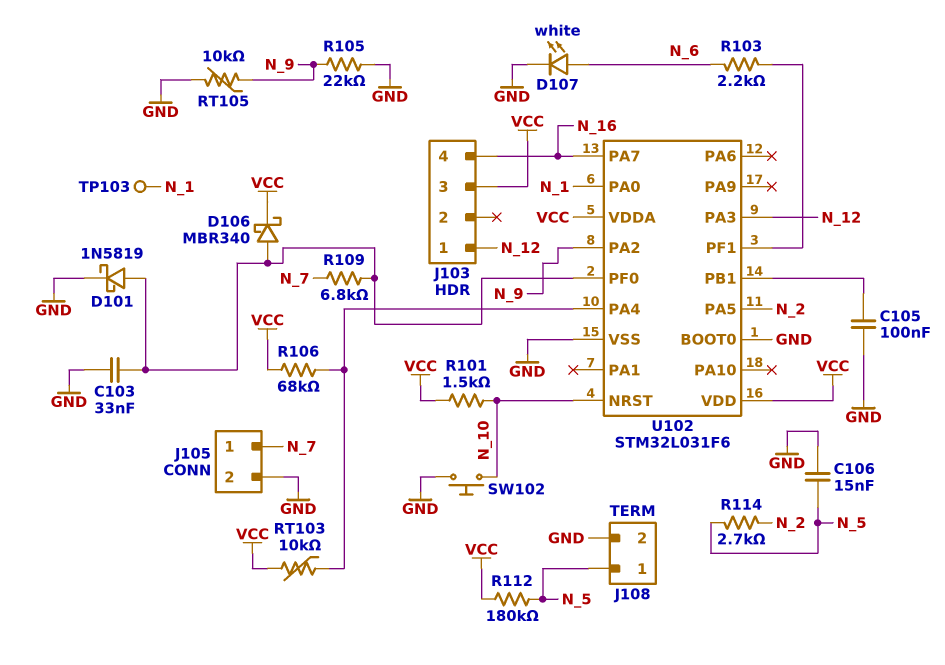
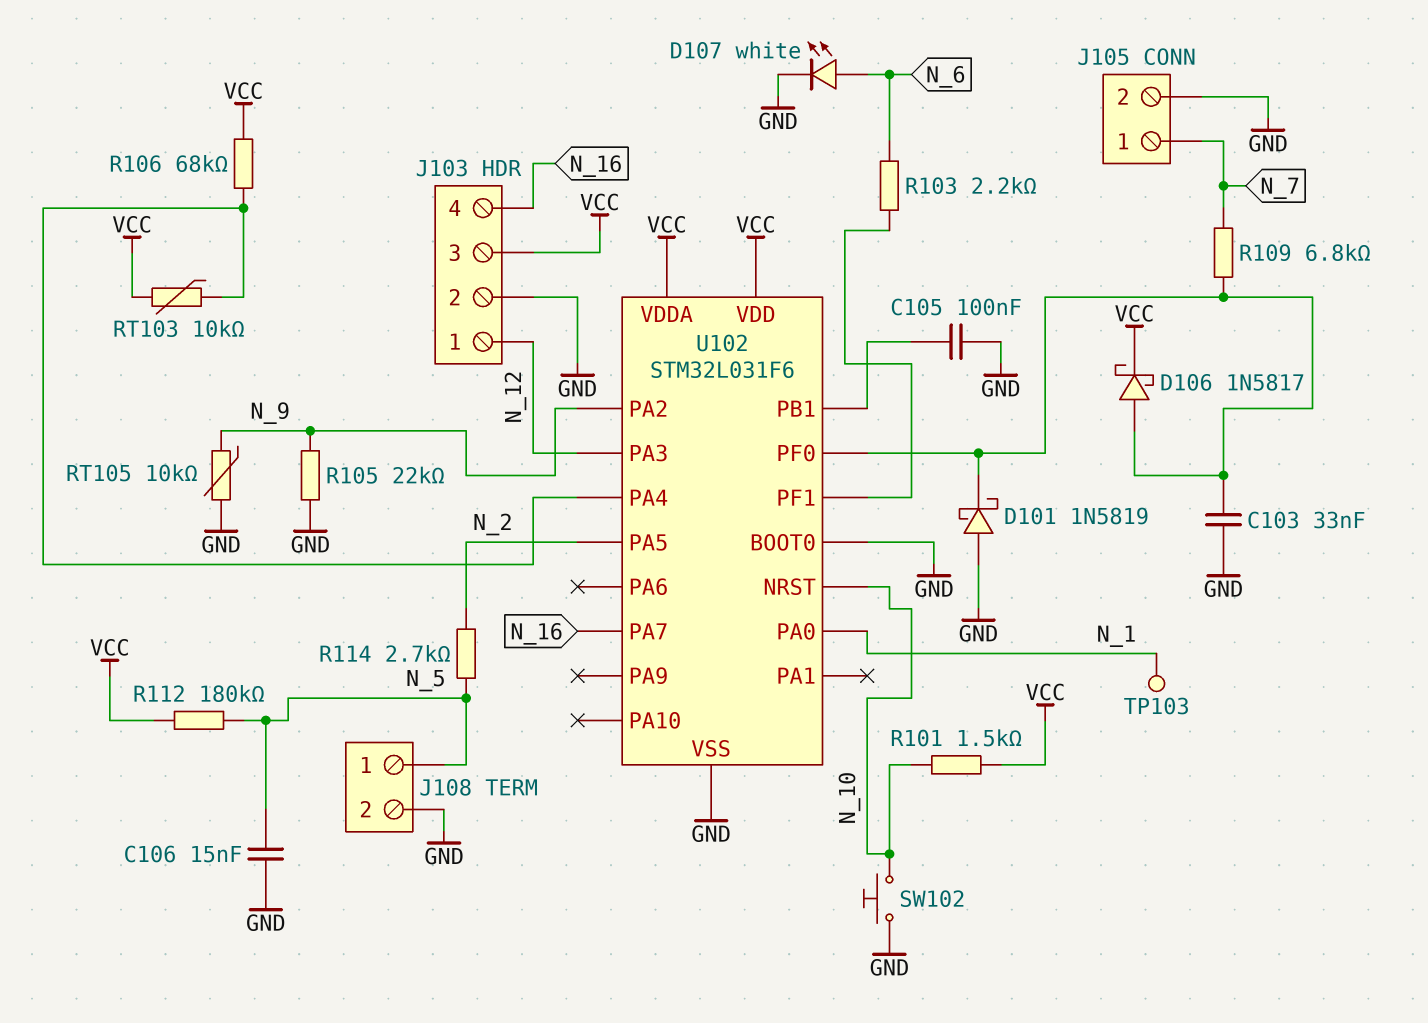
D101: schottky 1N5819 (A U102/PF0, K GND) -> schottky 1N5819 (A GND, K U102/PF0)
D106: schottky MBR340 (A U102/PF0, K VCC) -> schottky 1N5817 (A U102/PF0, K VCC)
J103 pin 2: none -> GND

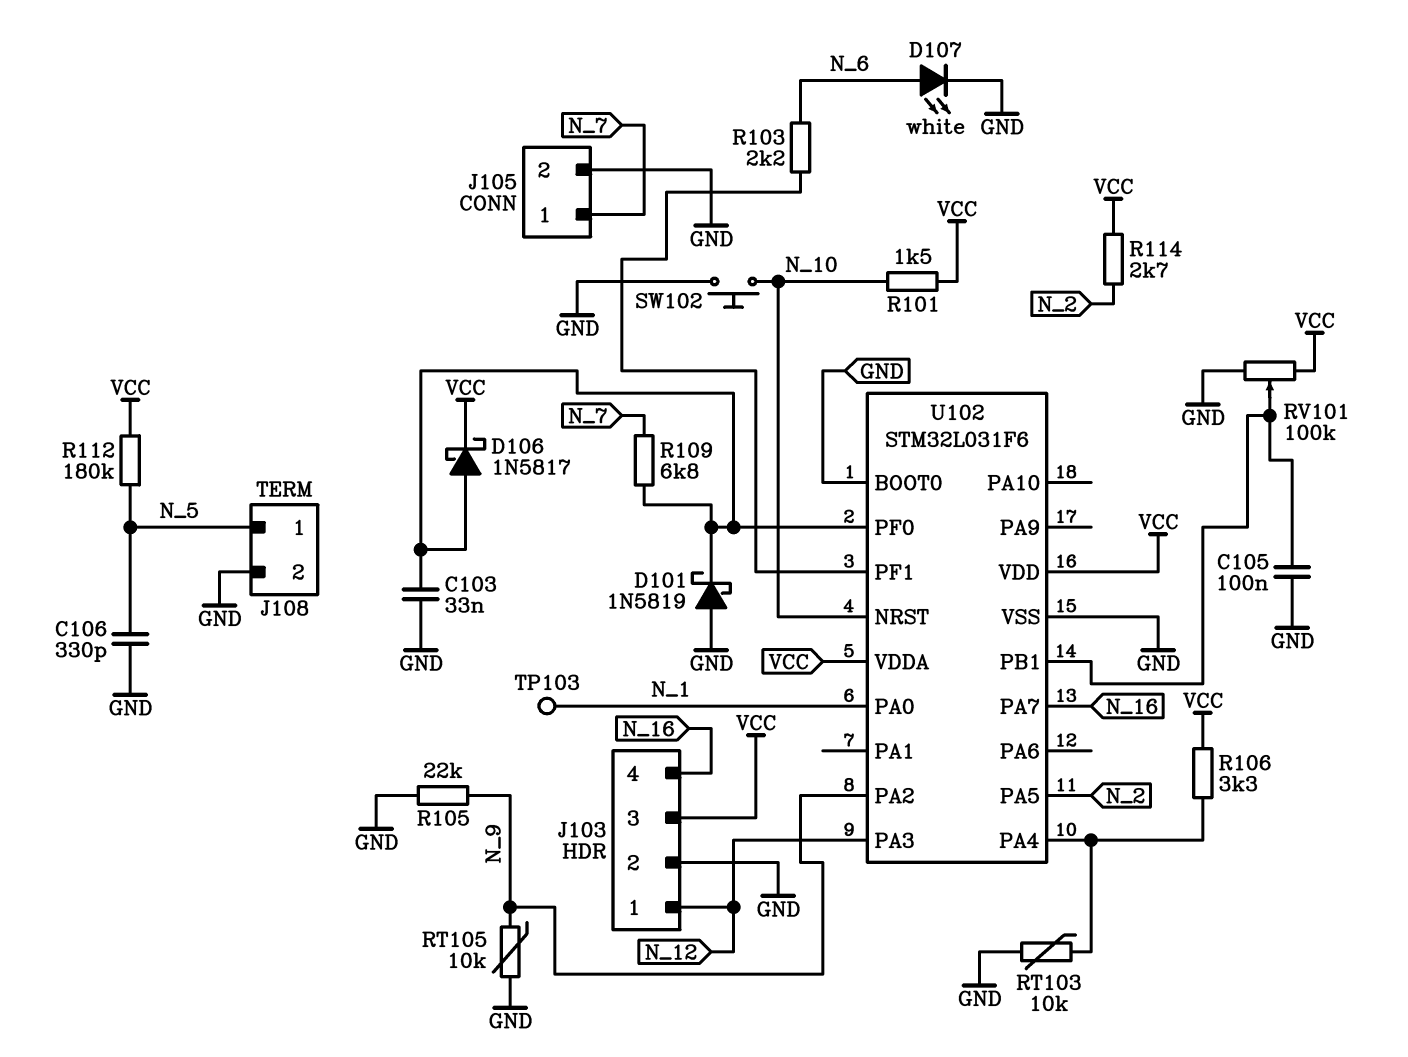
C106: 15nF (GND, N_5) -> 330pF (GND, N_5)
R106: 68k (U102/PA4, VCC) -> 3.3k (U102/PA4, VCC)
R114: 2.7k (N_2, N_5) -> 2.7k (N_2, VCC)
RT103: 10k (U102/PA4, VCC) -> 10k (GND, U102/PA4)
RV101: none -> 100k (GND, VCC, wiper U102/PB1)

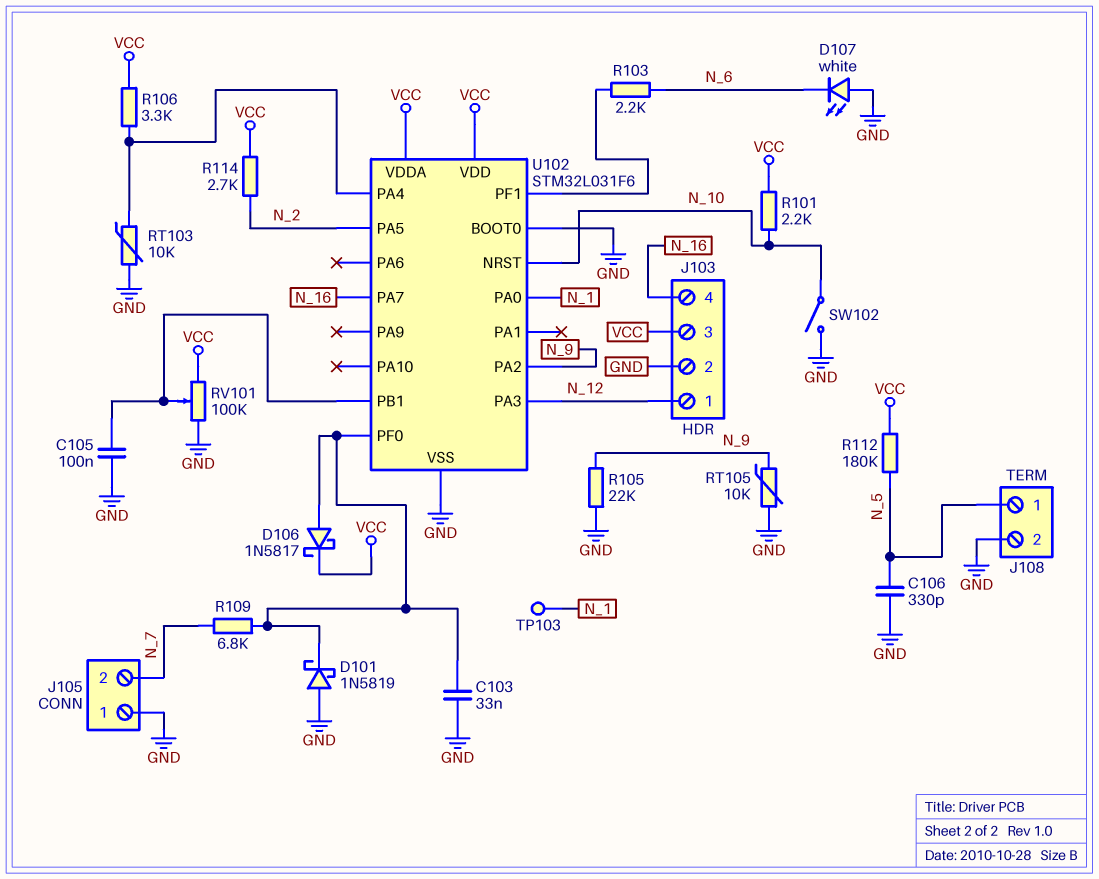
D107: LED white (A N_6, K GND) -> LED white (A GND, K N_6)
J105 pin 1: N_7 -> GND
J105 pin 2: GND -> N_7
R101: 1.5k (N_10, VCC) -> 2.2k (N_10, VCC)
SW102: button (GND, N_10) -> switch (GND, N_10)

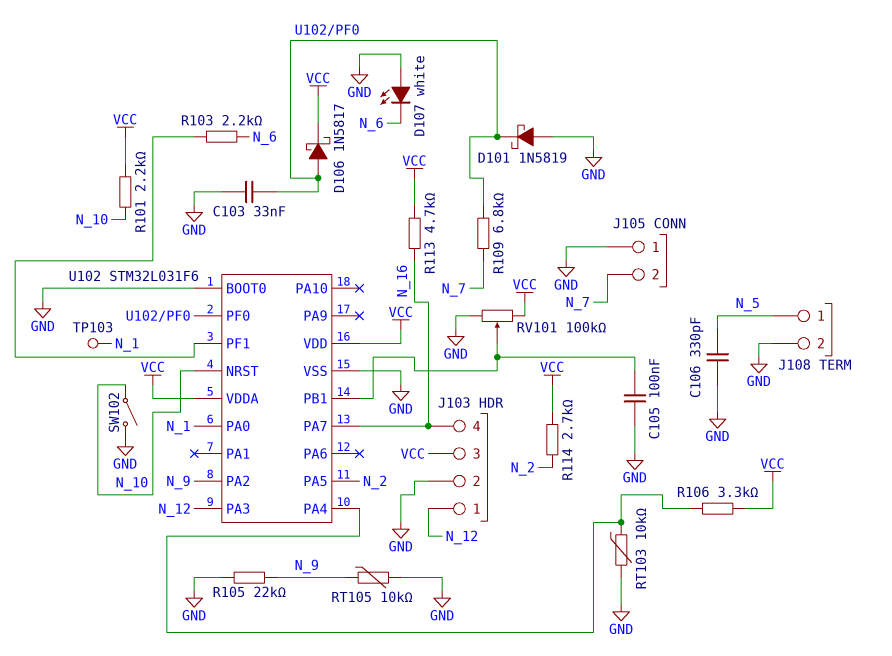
R112: 180k (N_5, VCC) -> none
R113: none -> 4.7k (N_16, VCC)

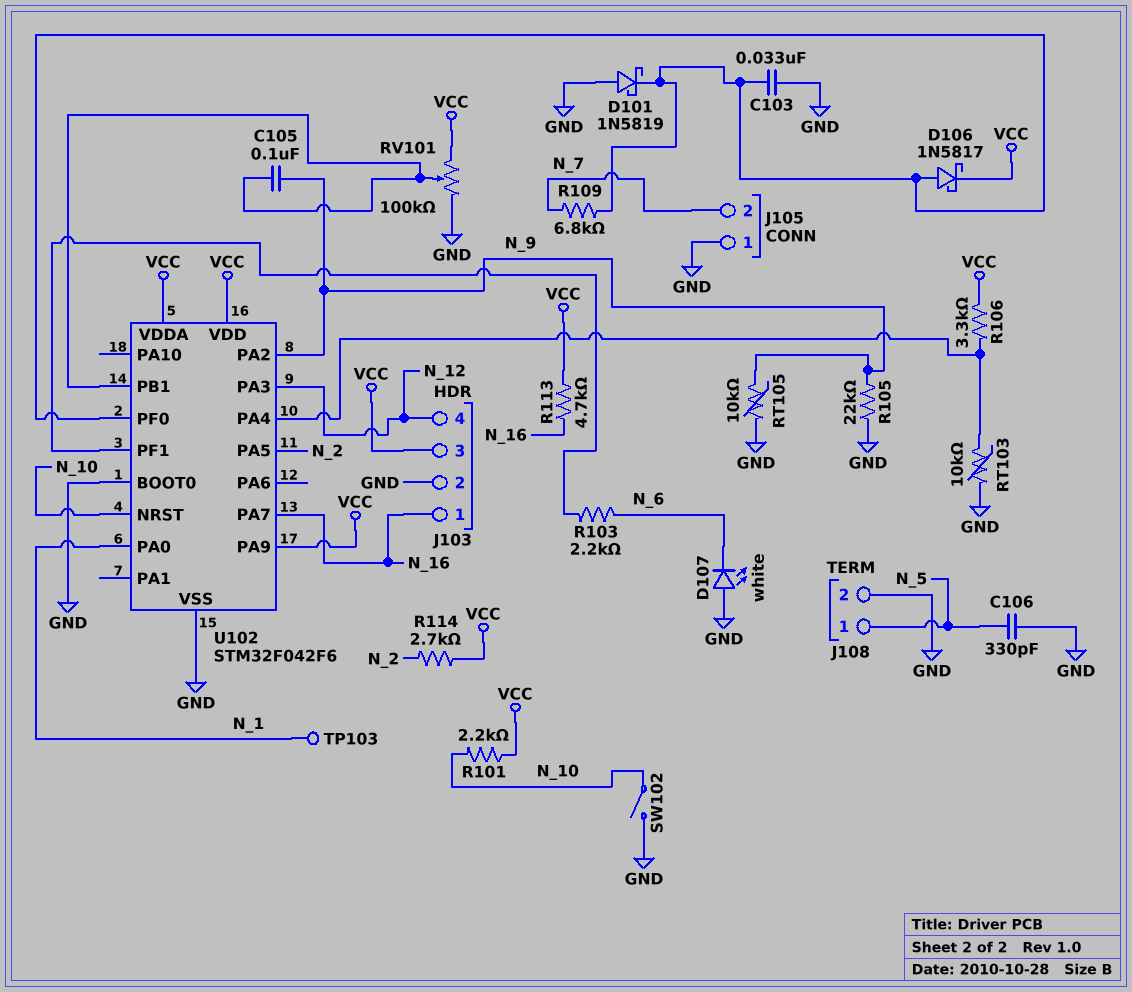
C105: 100nF (GND, U102/PB1) -> 100nF (N_9, U102/PB1)
J103 pin 1: N_12 -> N_16
J103 pin 4: N_16 -> N_12
U102: STM32L031F6 -> STM32F042F6
U102 pin PA9: none -> VCC

